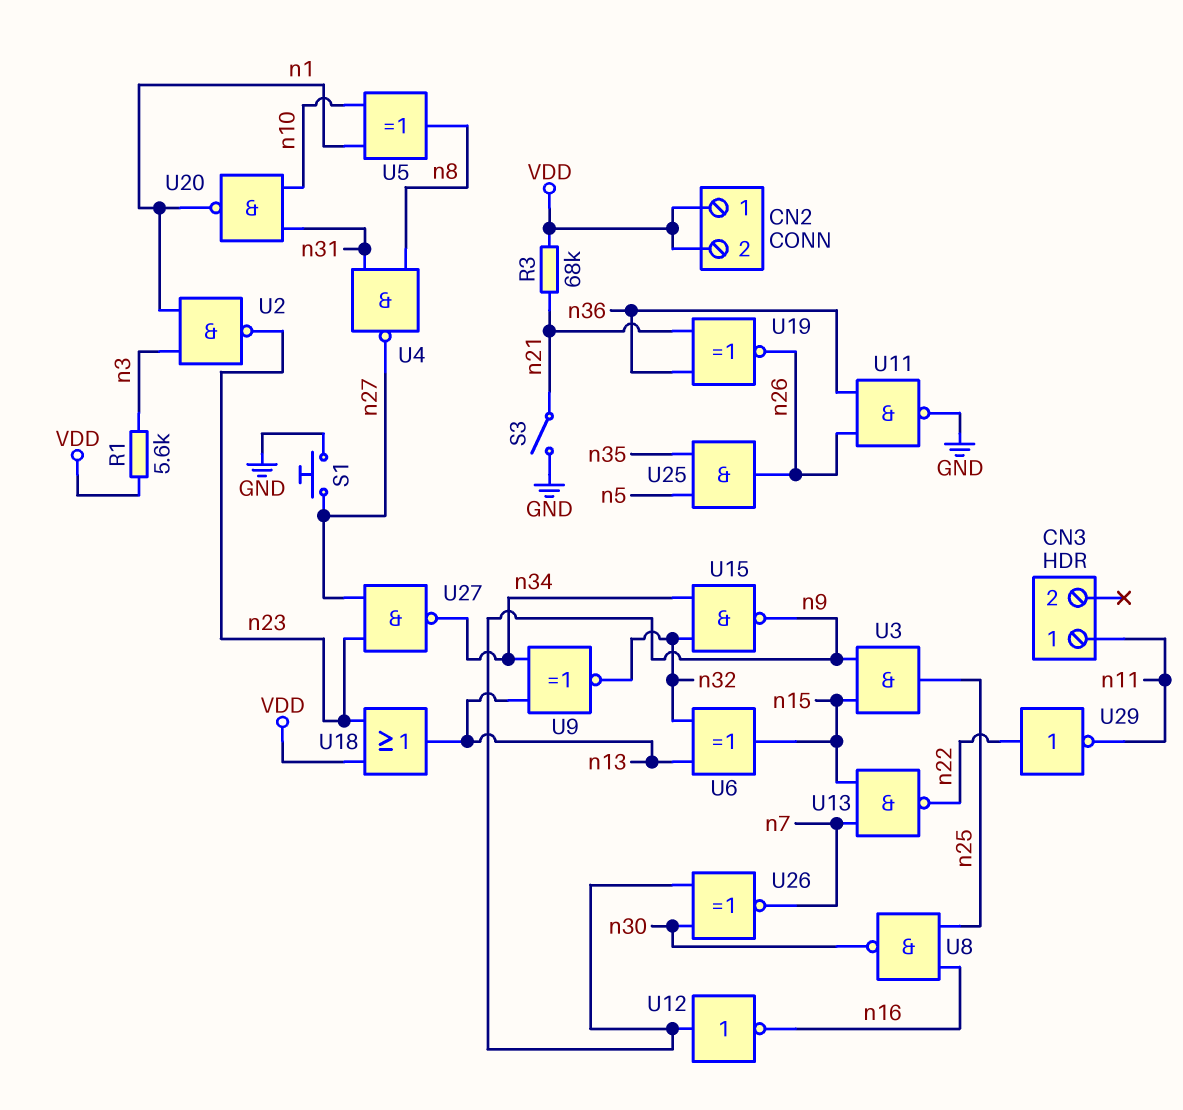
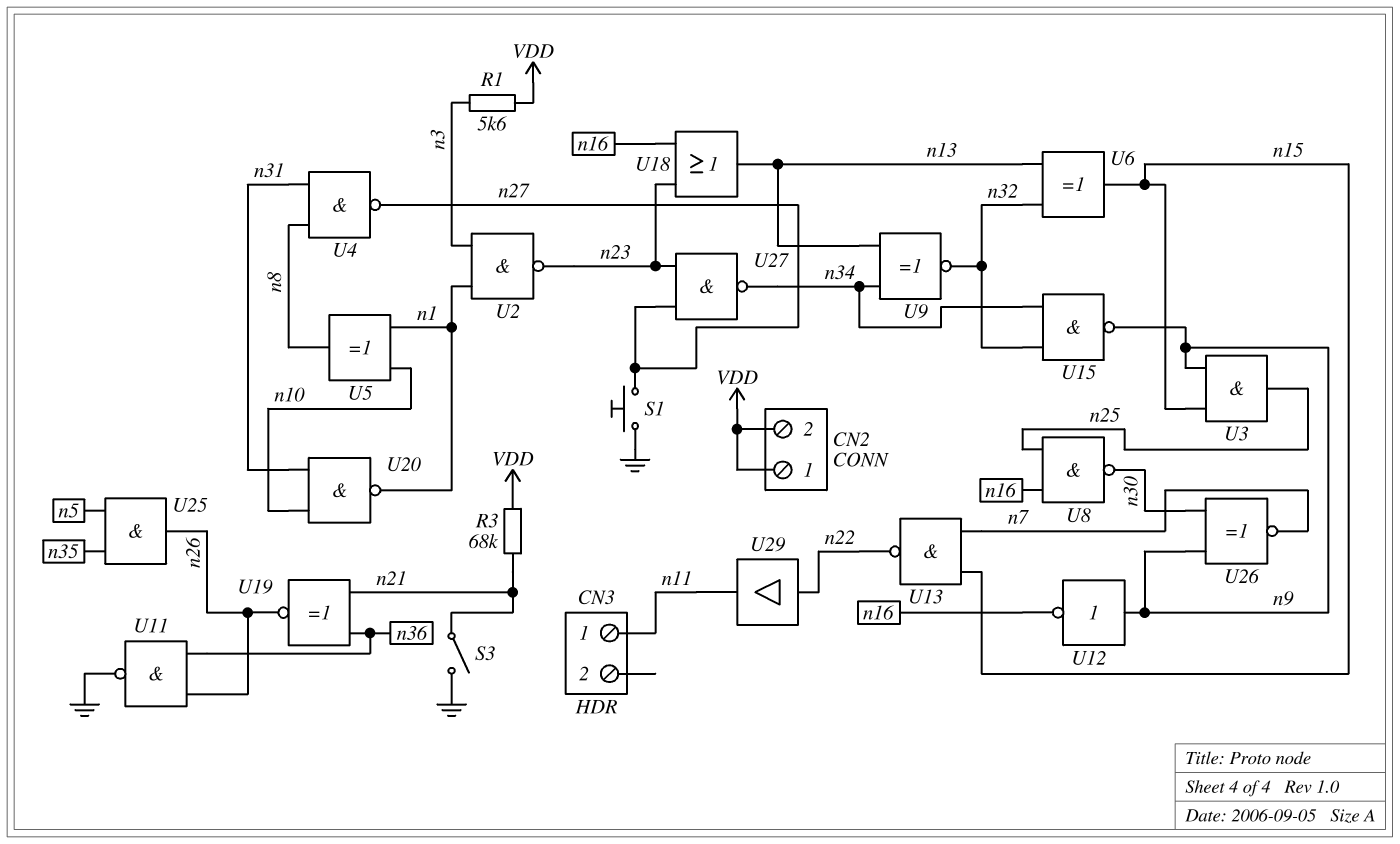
U18: OR (in VDD, in n23, out n13) -> OR (in n16, in n23, out n13)
U29: NOT (in n22, out n11) -> buffer (in n22, out n11)

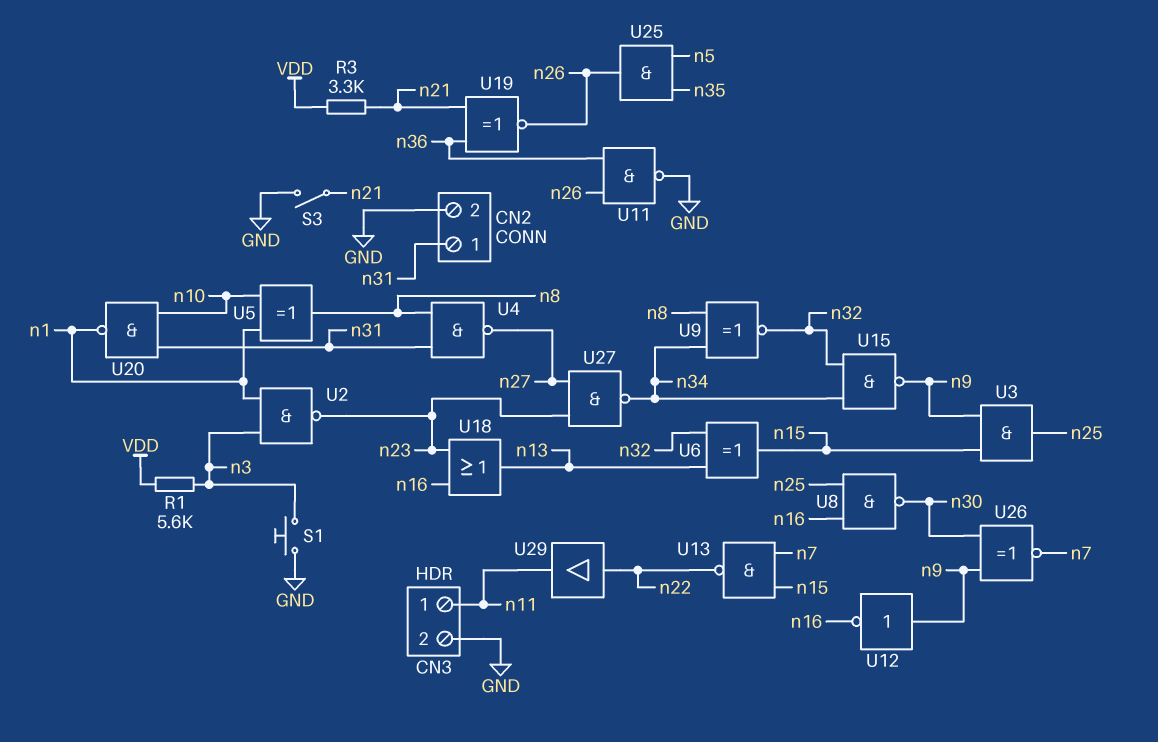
CN2 pin 1: VDD -> n31
CN2 pin 2: VDD -> GND
CN3 pin 2: none -> GND
R3: 68k (VDD, n21) -> 3.3k (VDD, n21)
S1: button (GND, n27) -> button (GND, n3)
U9: XNOR (in n13, in n34, out n32) -> XNOR (in n8, in n34, out n32)

